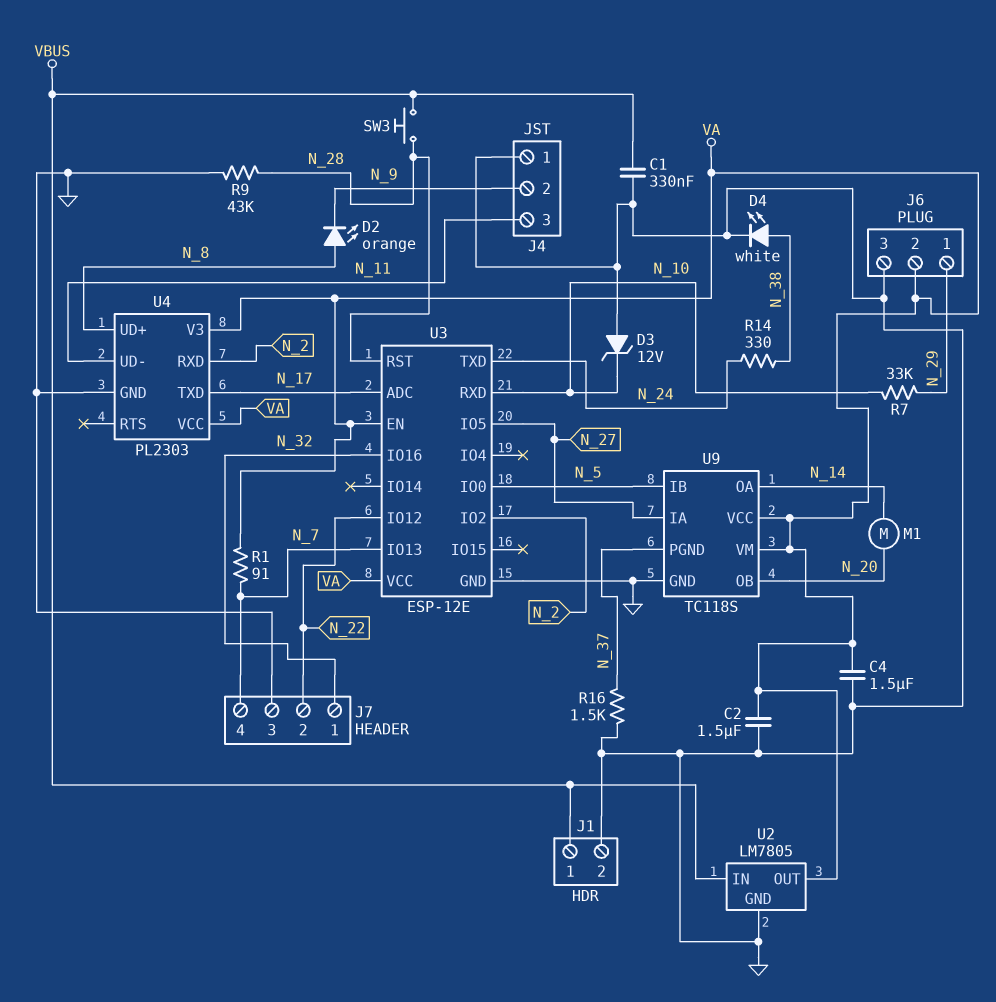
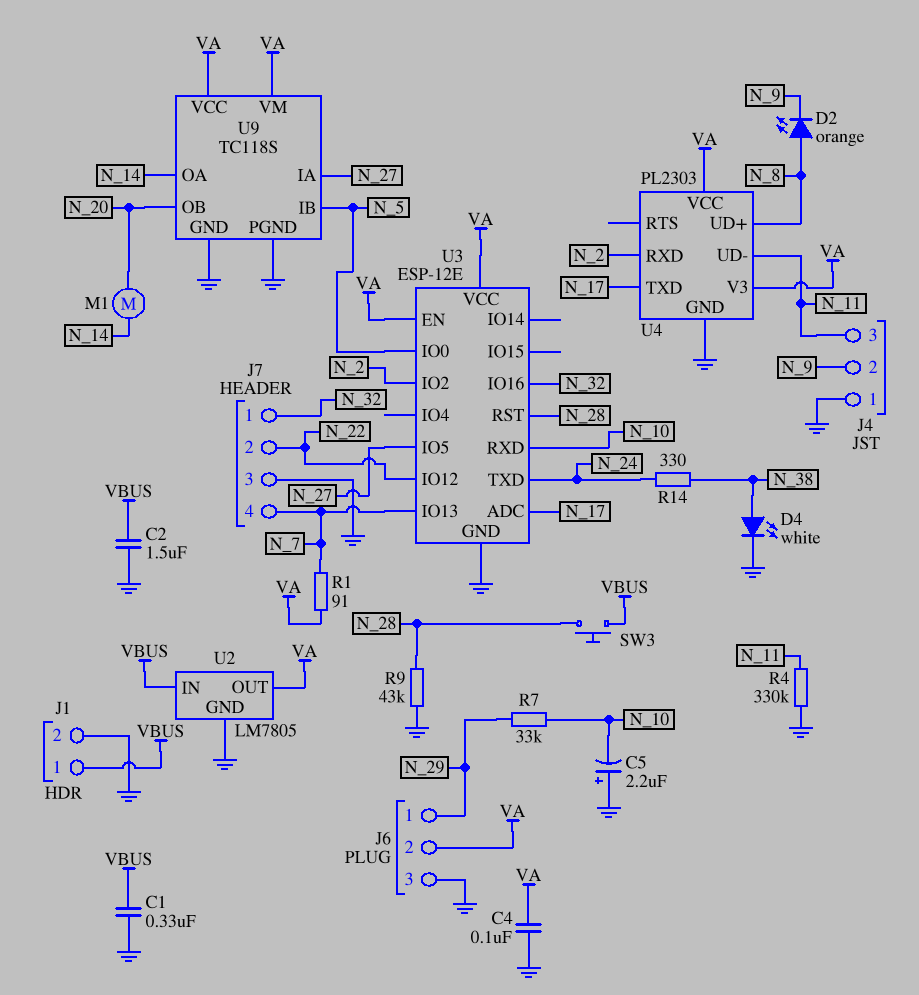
C2: 1.5uF (GND, VA) -> 1.5uF (GND, VBUS)
C4: 1.5uF (GND, VA) -> 100nF (GND, VA)
C5: none -> 2.2uF (plus GND, minus N_10)
D3: zener 12V (A GND, K N_10) -> none
R4: none -> 330k (GND, N_11)
R16: 1.5k (GND, N_37) -> none
U9 pin PGND: N_37 -> GND

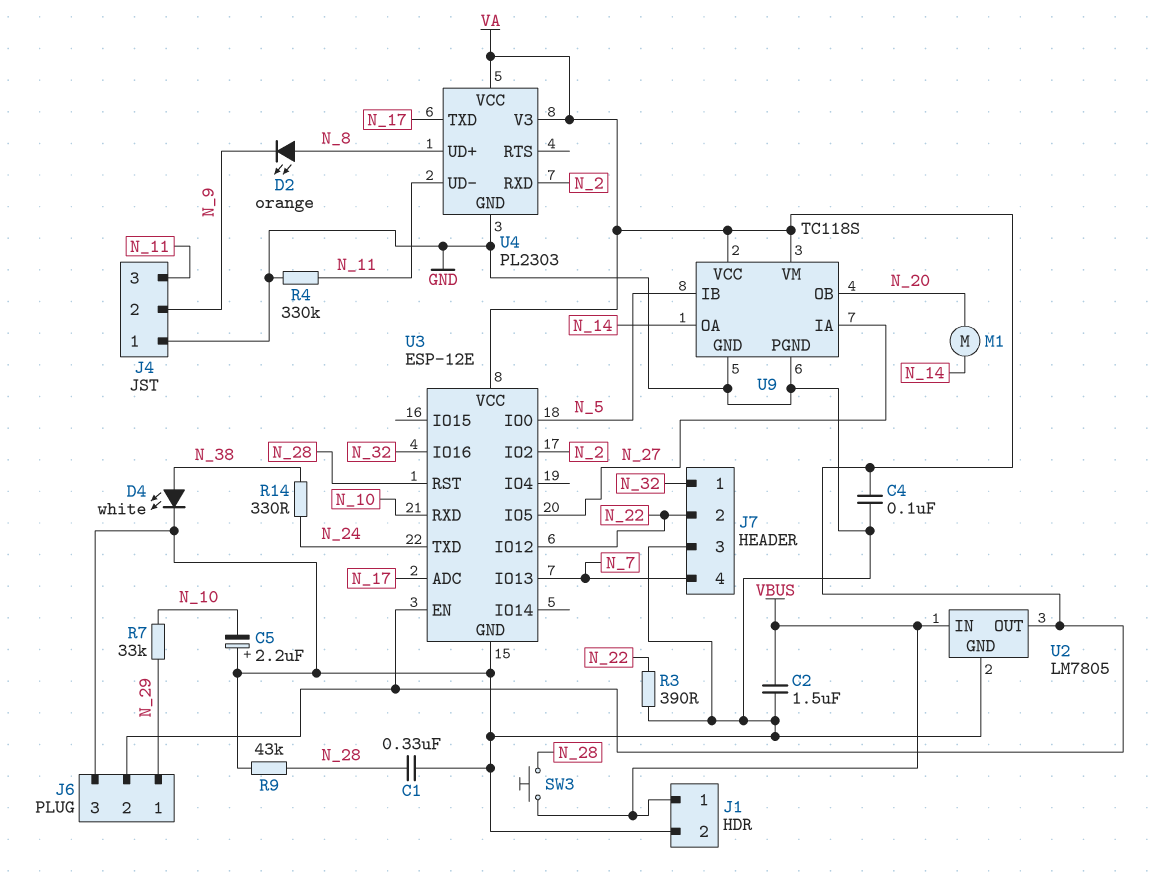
C1: 330nF (GND, VBUS) -> 330nF (GND, N_28)
R1: 91 (N_7, VA) -> none
R3: none -> 390 (GND, N_22)

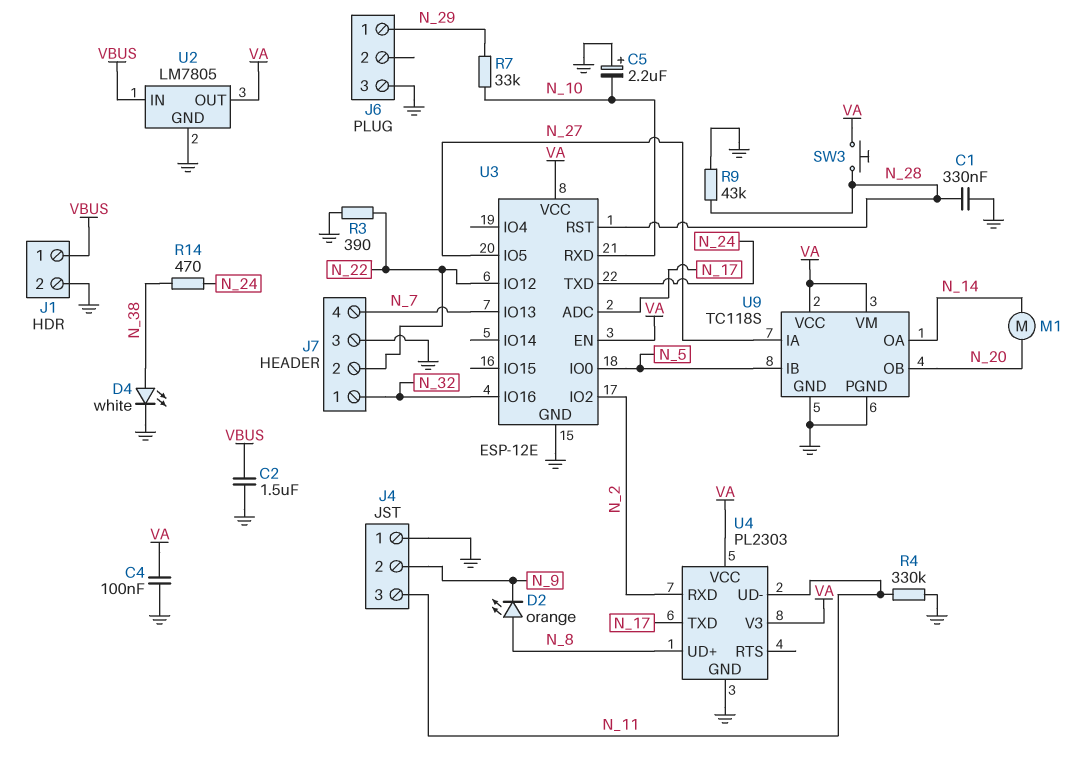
J6 pin 2: VA -> none
R14: 330 (N_24, N_38) -> 470 (N_24, N_38)
SW3: button (N_28, VBUS) -> button (N_28, VA)

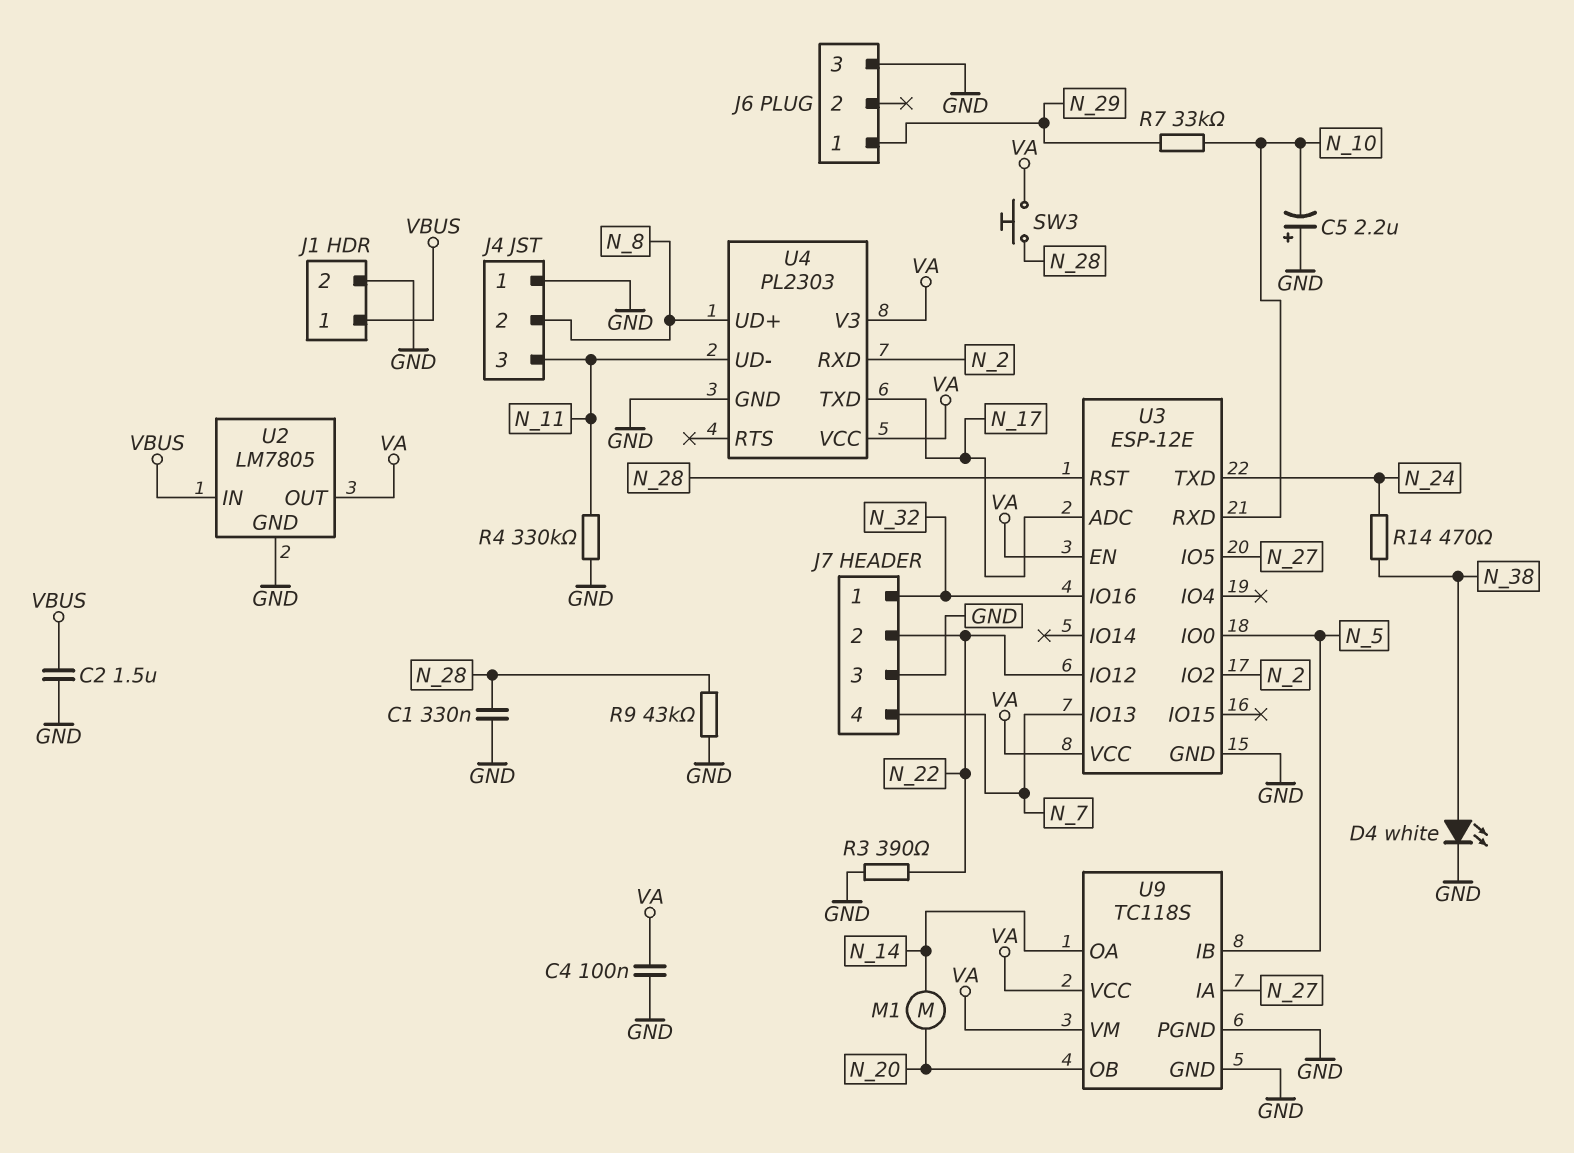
D2: LED orange (A N_8, K N_9) -> none
J4 pin 2: N_9 -> N_8

